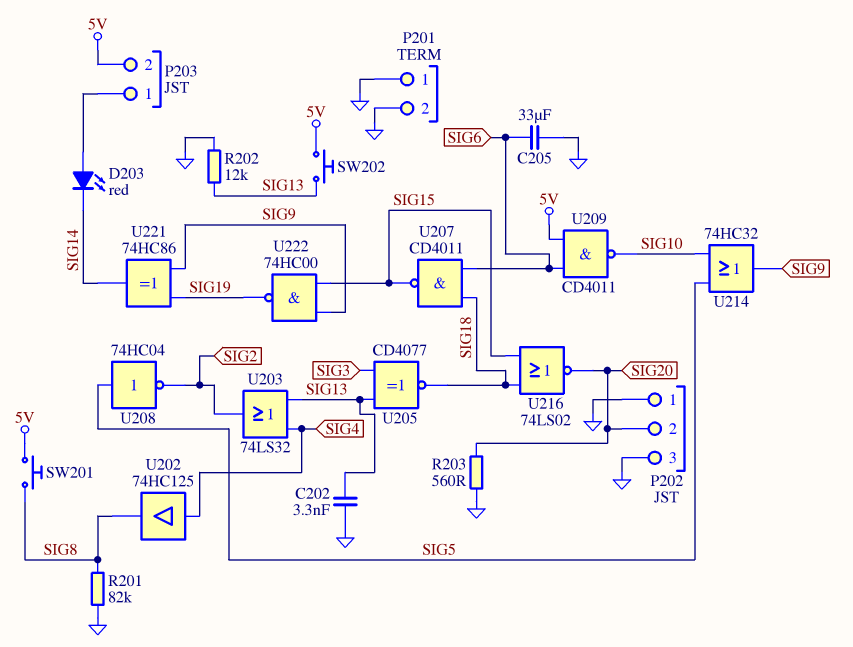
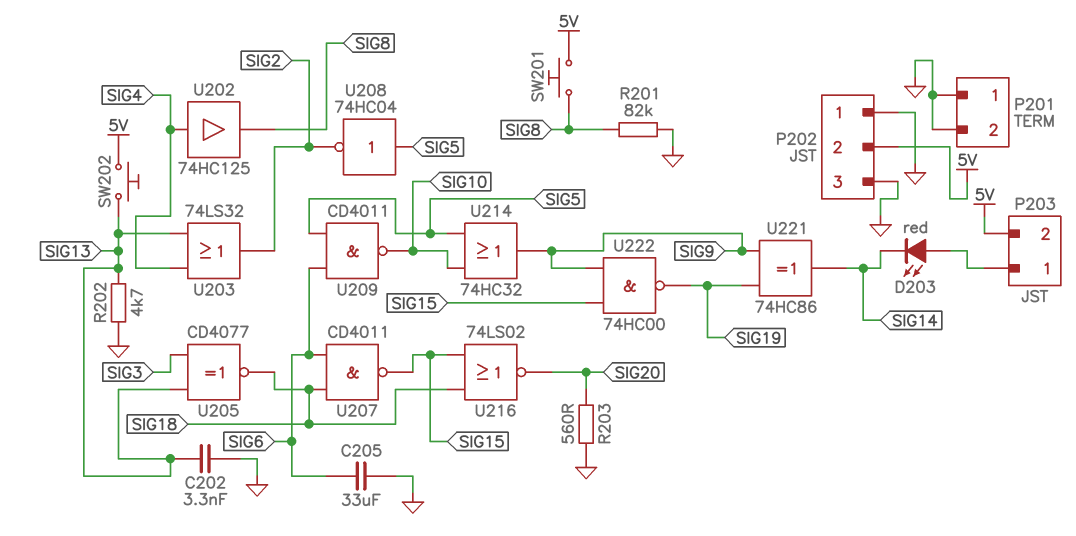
P202 pin 2: SIG20 -> 5V
R202: 12k (GND, SIG13) -> 4.7k (GND, SIG13)
U209: NAND CD4011 (in 5V, in SIG6, out SIG10) -> NAND CD4011 (in SIG5, in SIG6, out SIG10)

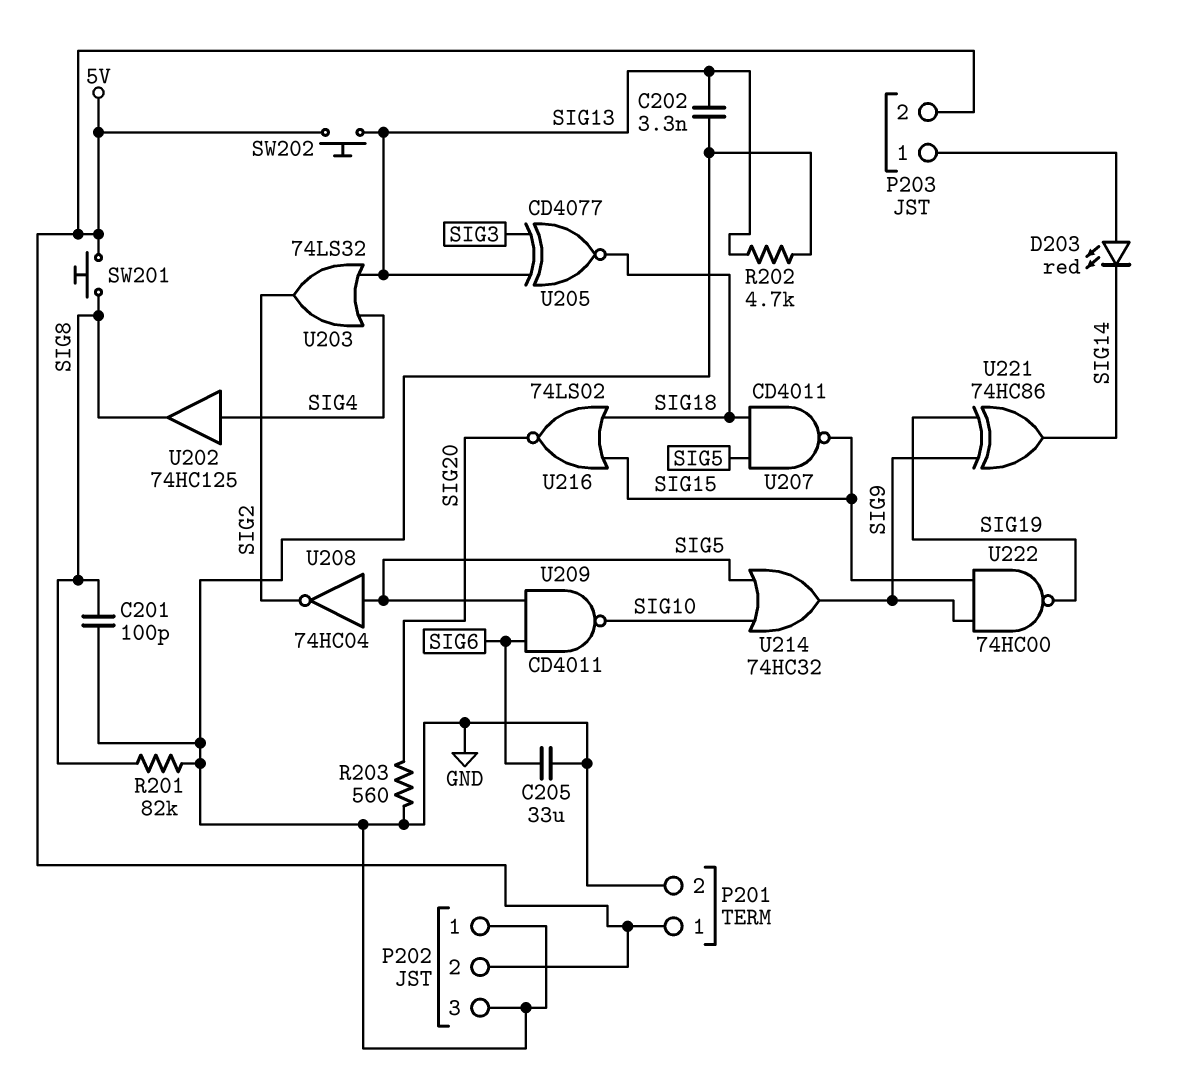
C201: none -> 100pF (GND, SIG8)
P201 pin 1: GND -> 5V
U207: NAND CD4011 (in SIG6, in SIG18, out SIG15) -> NAND CD4011 (in SIG5, in SIG18, out SIG15)

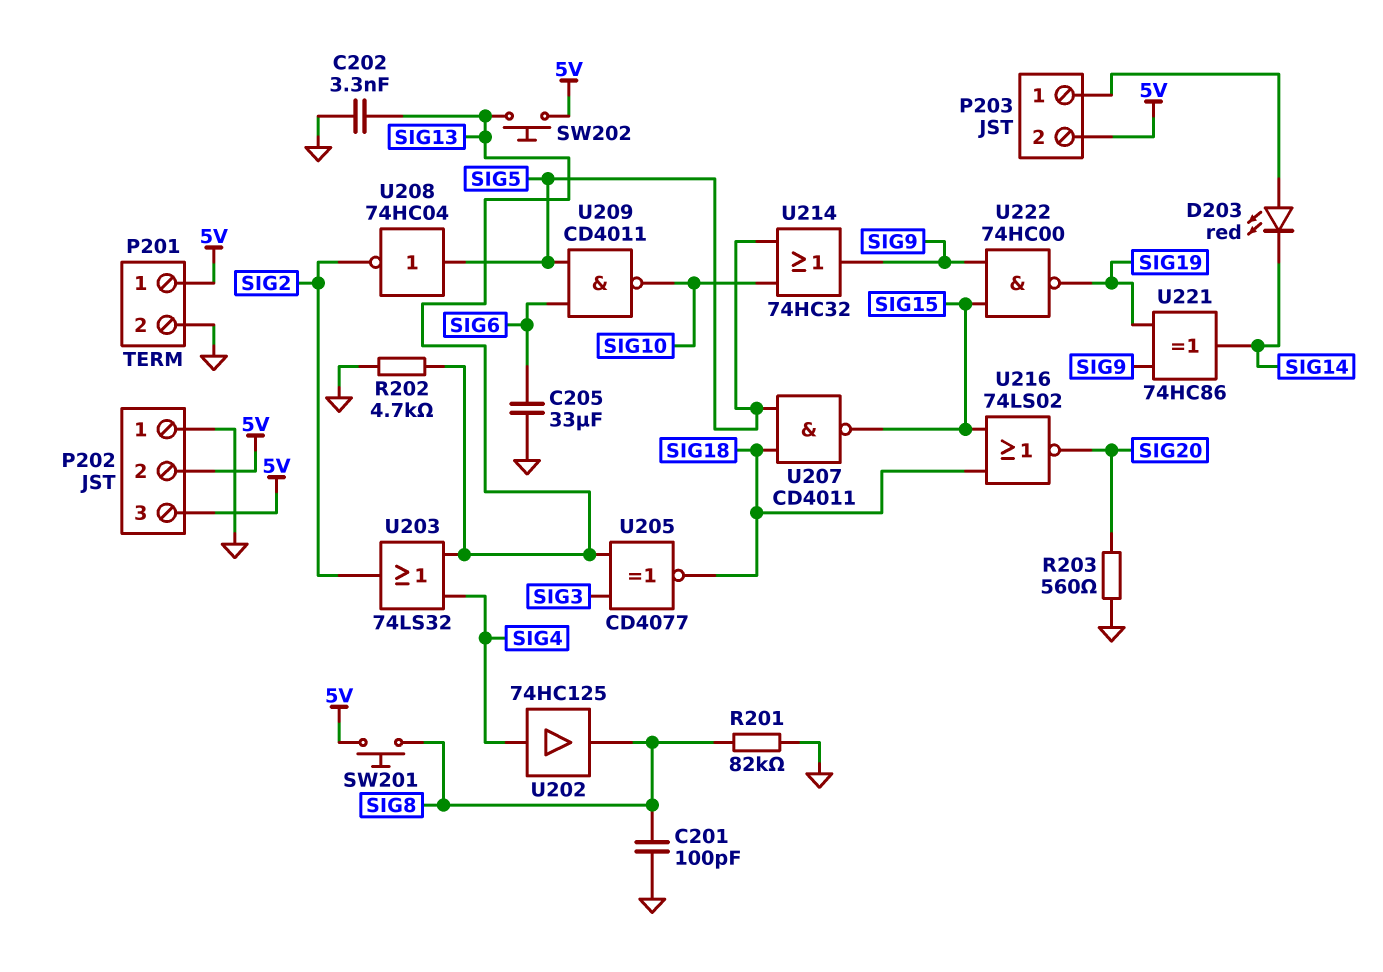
P202 pin 3: GND -> 5V

